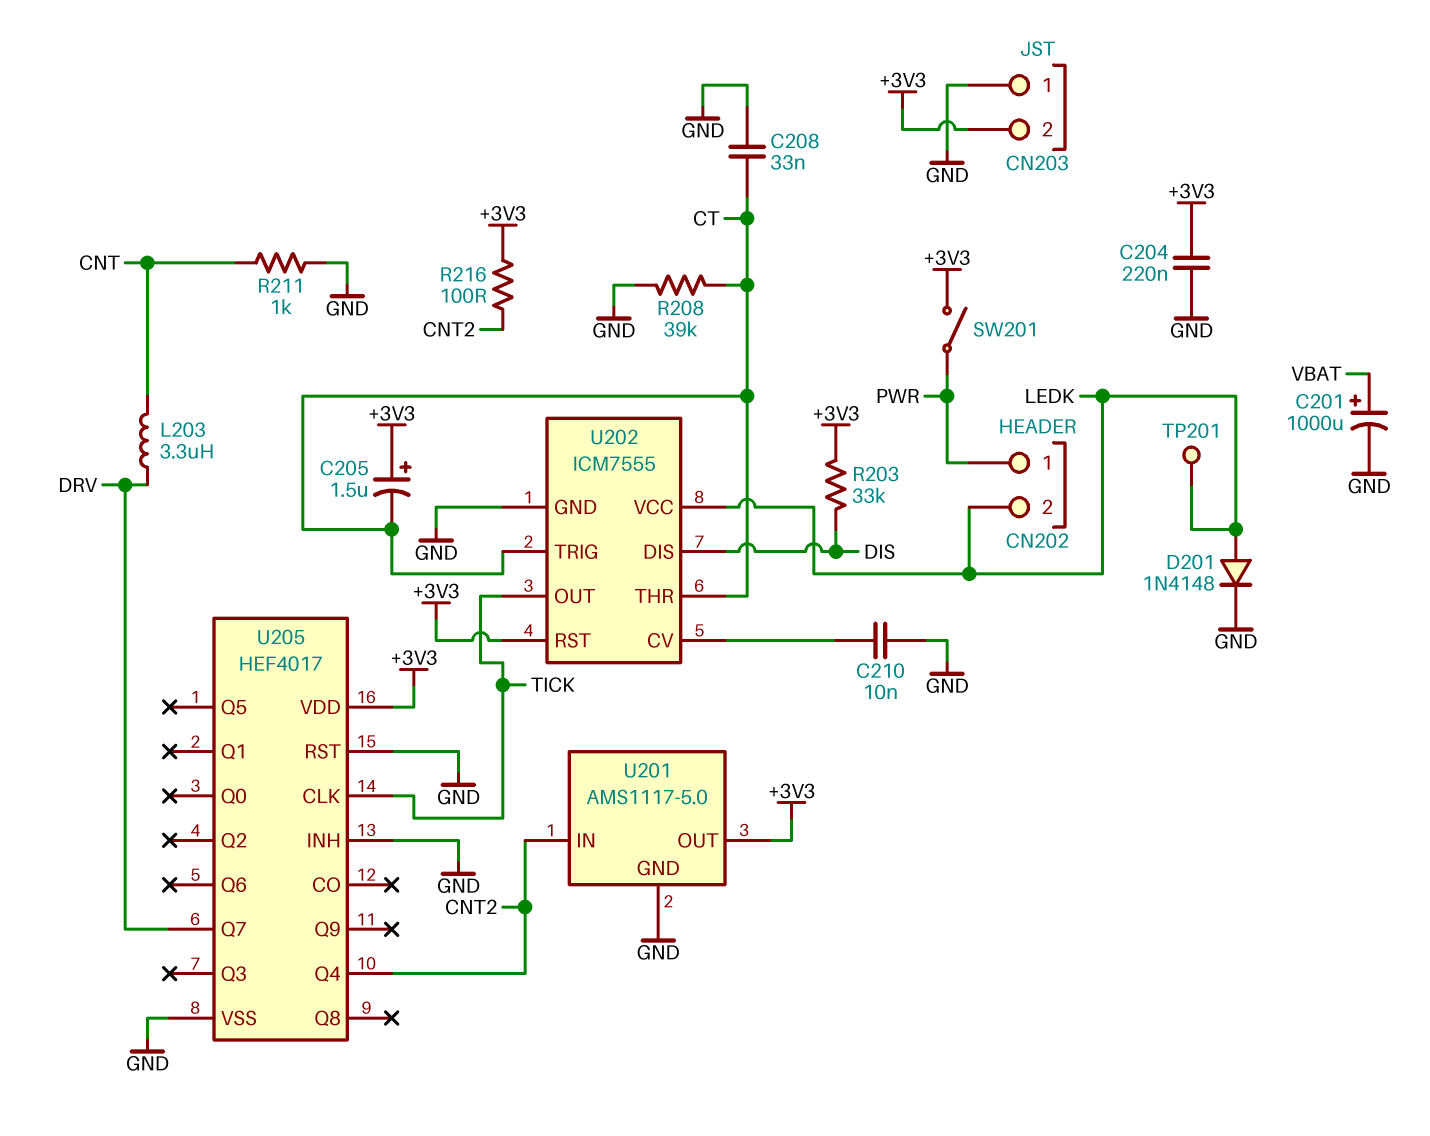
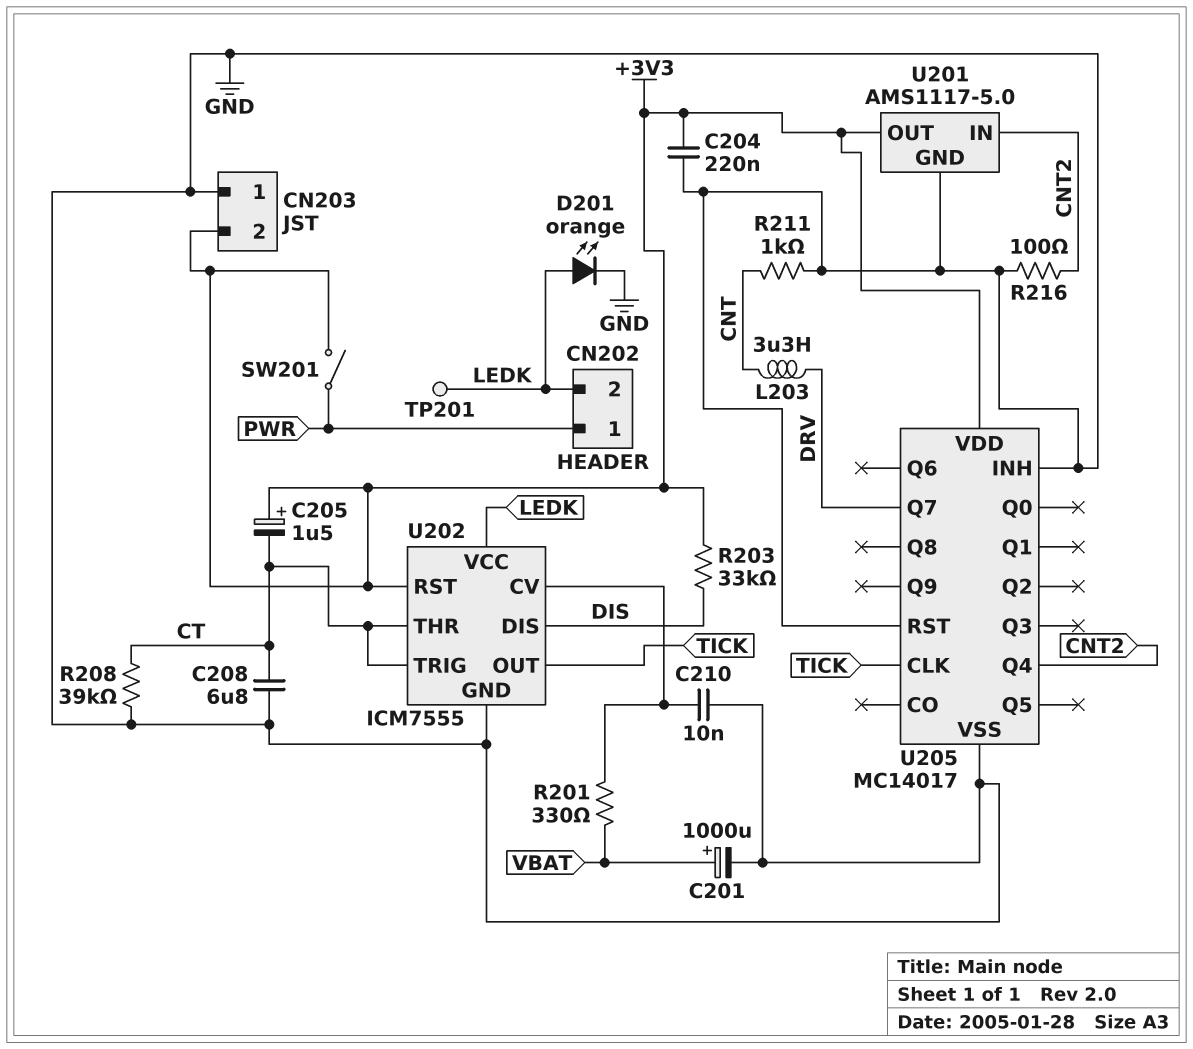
C208: 33nF (CT, GND) -> 6.8uF (CT, GND)
D201: diode 1N4148 (A LEDK, K GND) -> LED orange (A LEDK, K GND)
R201: none -> 330 (U202/CV, VBAT)
R216: 100 (+3V3, CNT2) -> 100 (CNT2, GND)
U205: HEF4017 -> MC14017

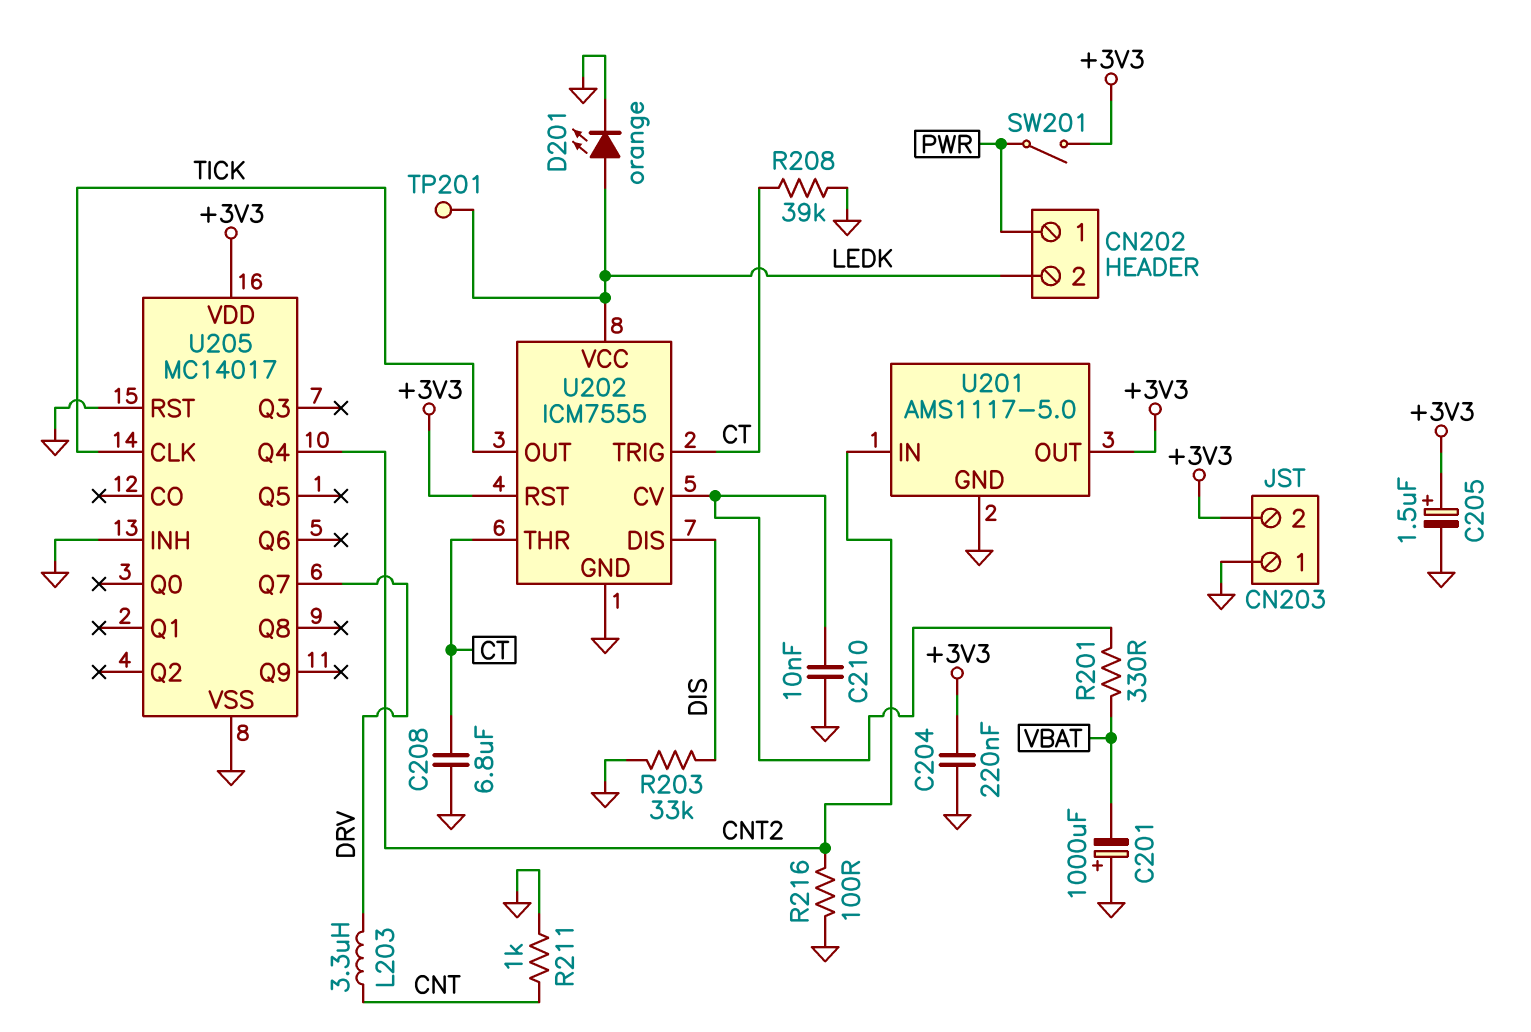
C201: 1000uF (plus VBAT, minus GND) -> 1000uF (plus GND, minus VBAT)
C205: 1.5uF (plus +3V3, minus CT) -> 1.5uF (plus +3V3, minus GND)
R203: 33k (+3V3, DIS) -> 33k (DIS, GND)

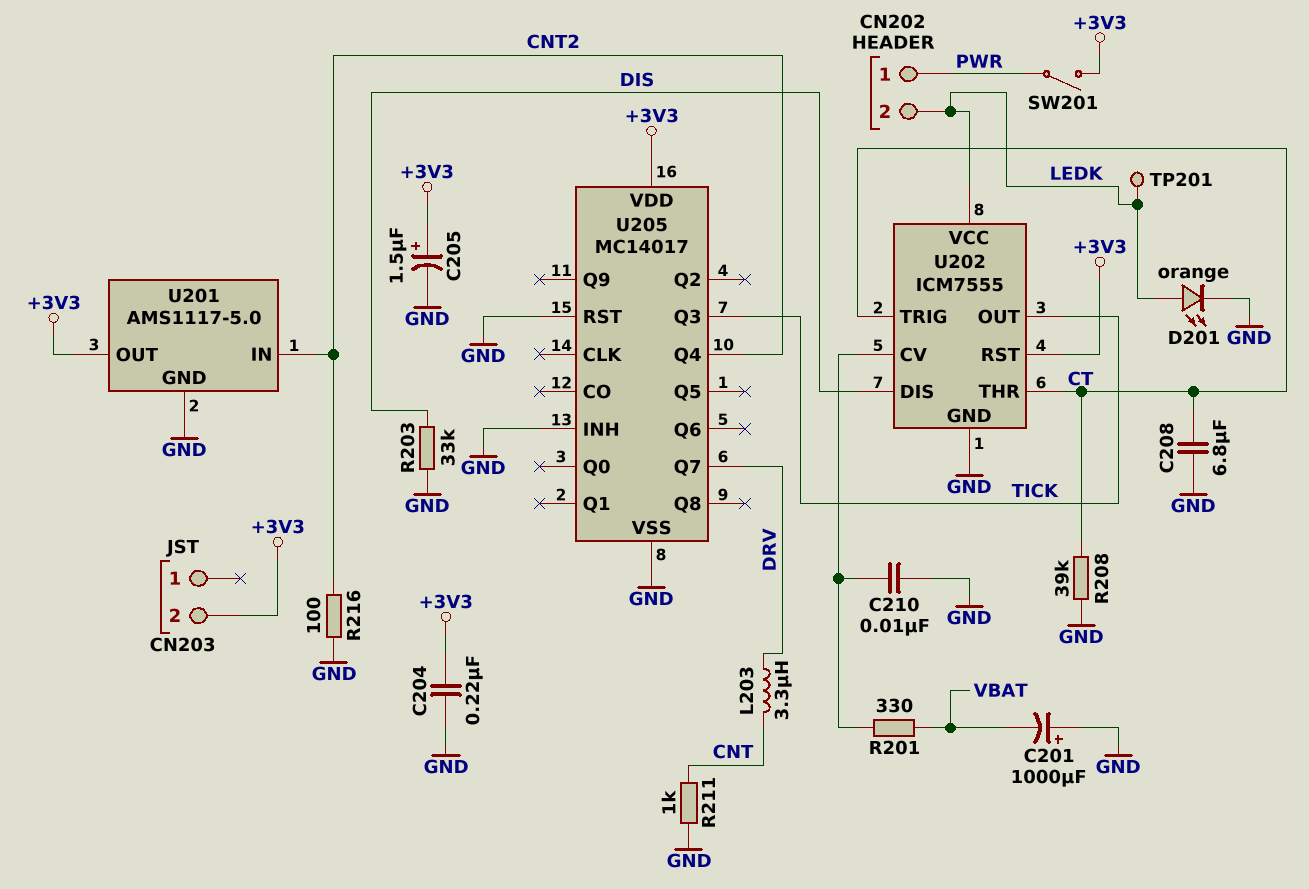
CN203 pin 1: GND -> none
U205 pin CLK: TICK -> none
U205 pin Q3: none -> TICK

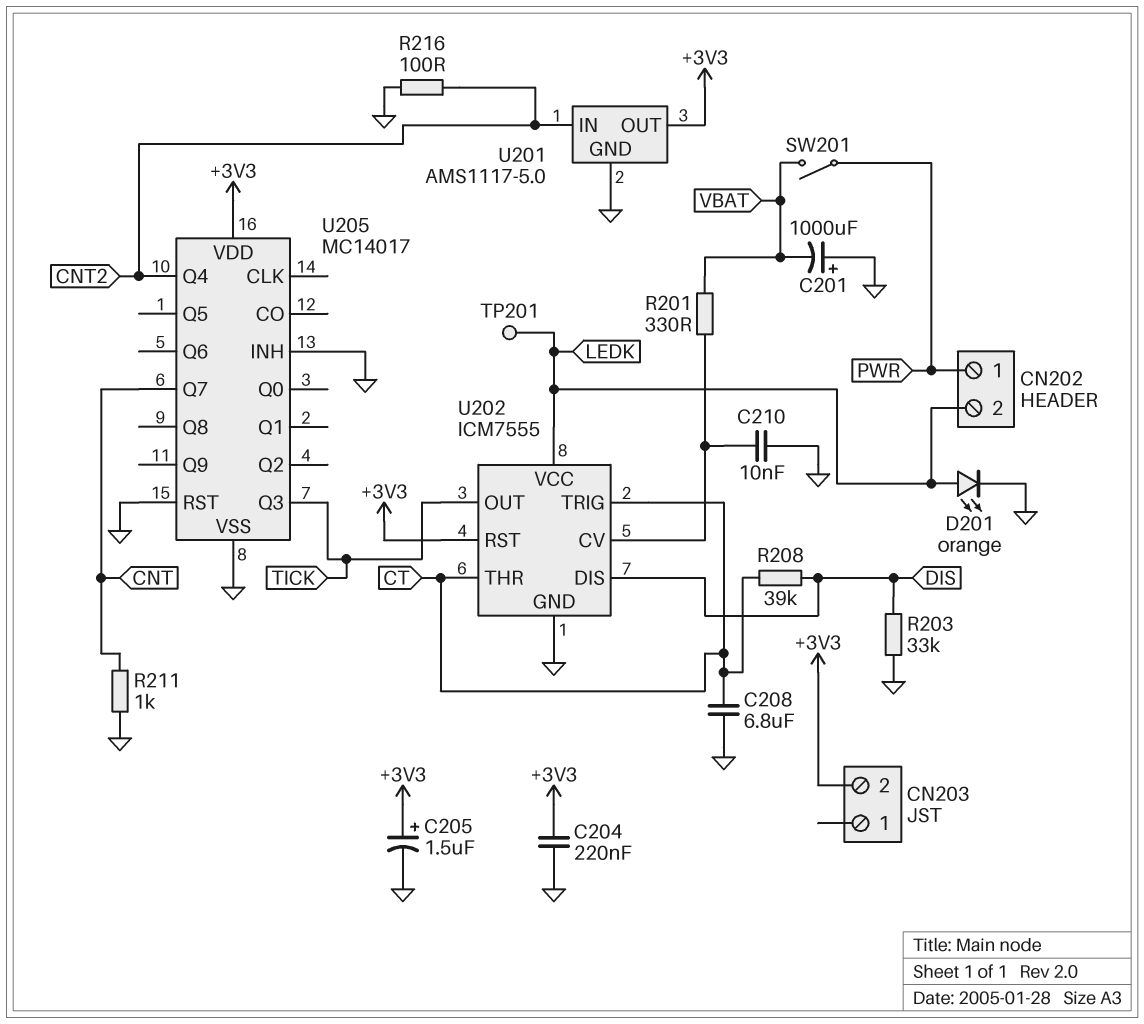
L203: 3.3uH (CNT, DRV) -> none
R208: 39k (CT, GND) -> 39k (CT, DIS)
SW201: switch (+3V3, PWR) -> switch (PWR, VBAT)
U205 pin Q7: DRV -> CNT

